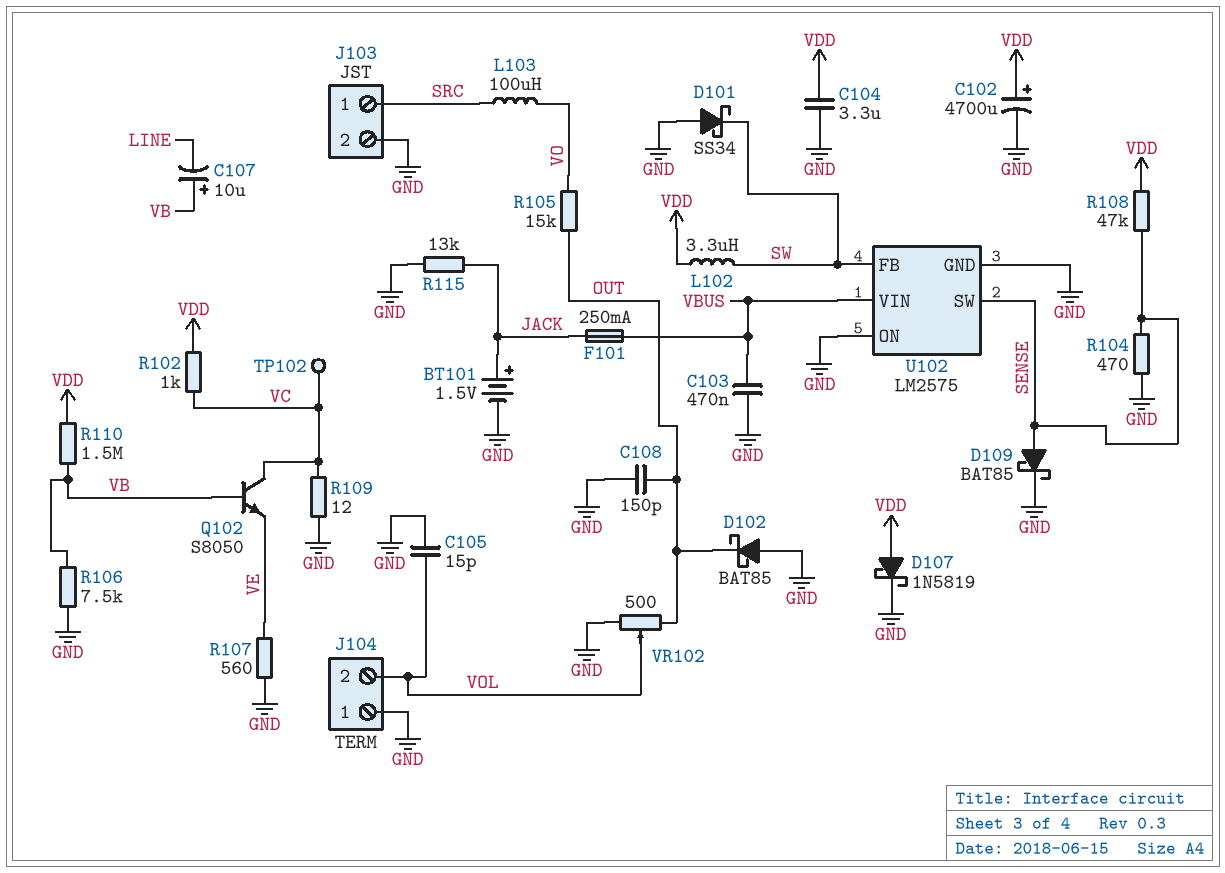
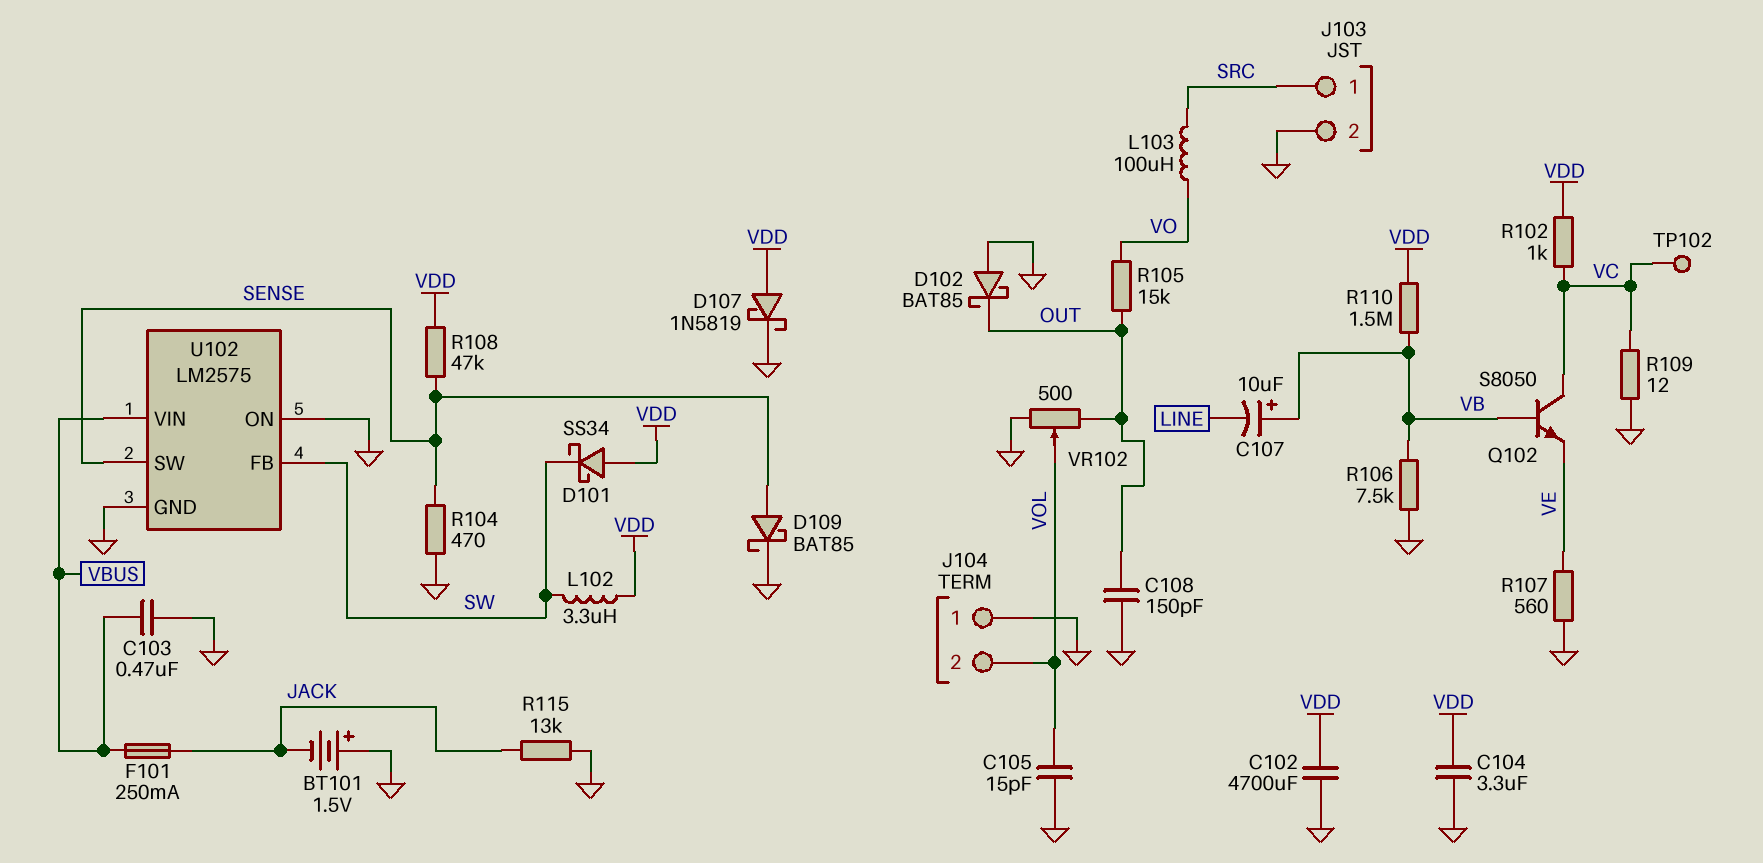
BT101: 1.5V (plus JACK, minus GND) -> 1.5V (plus GND, minus JACK)
C102: 4700uF (plus VDD, minus GND) -> 4700uF (GND, VDD)
D101: schottky SS34 (A GND, K SW) -> schottky SS34 (A VDD, K SW)

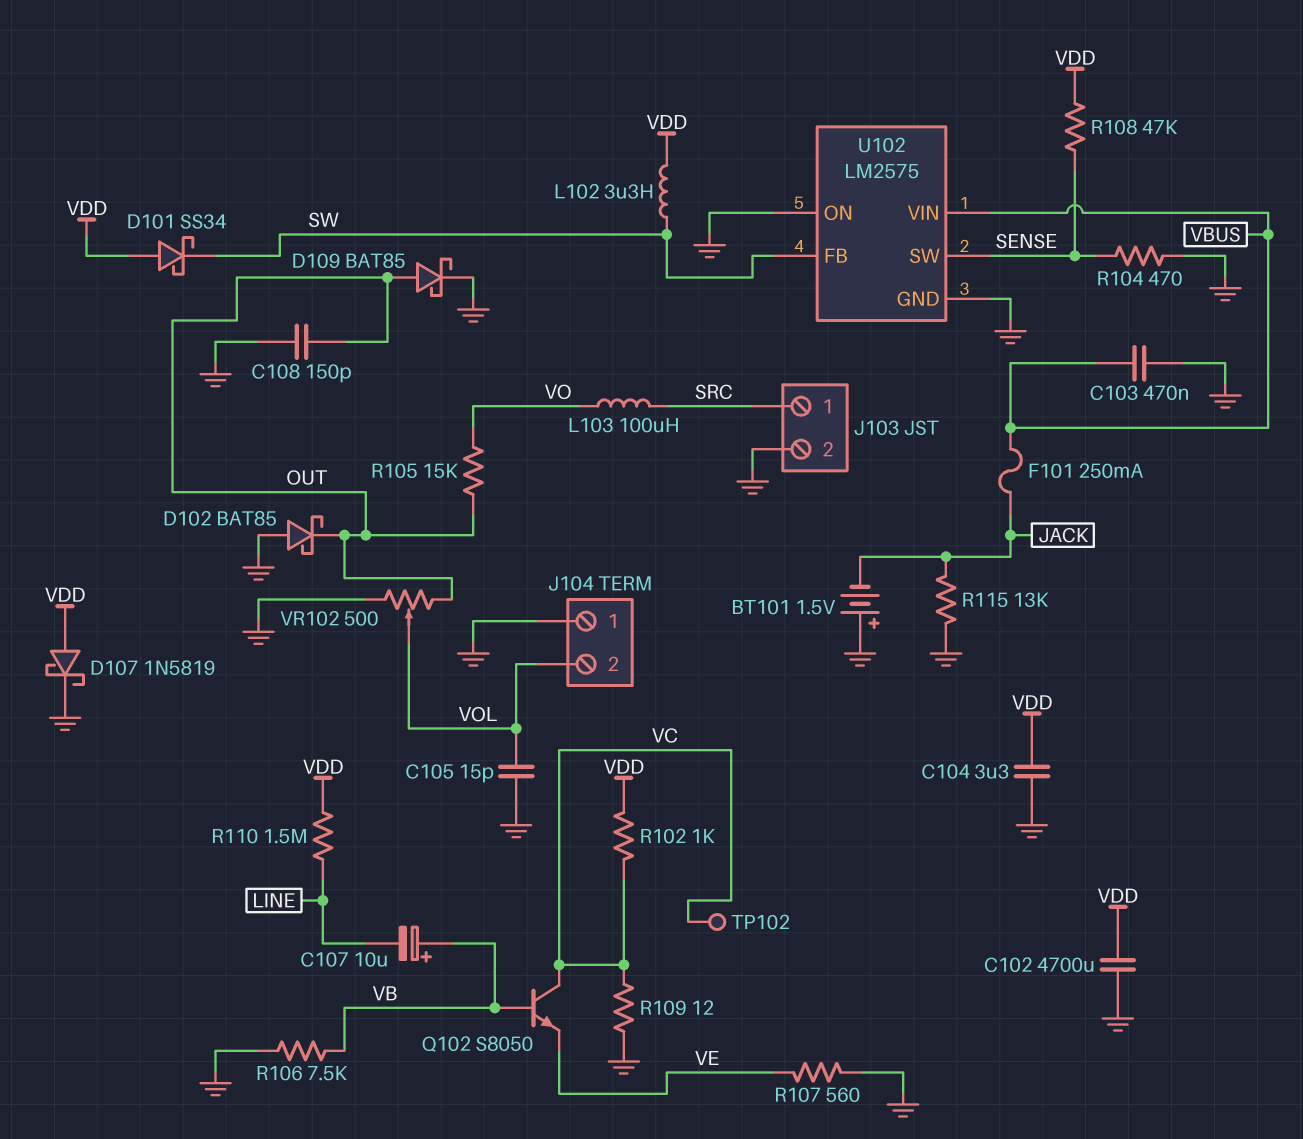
D109: schottky BAT85 (A SENSE, K GND) -> schottky BAT85 (A OUT, K GND)
R110: 1.5M (VB, VDD) -> 1.5M (LINE, VDD)

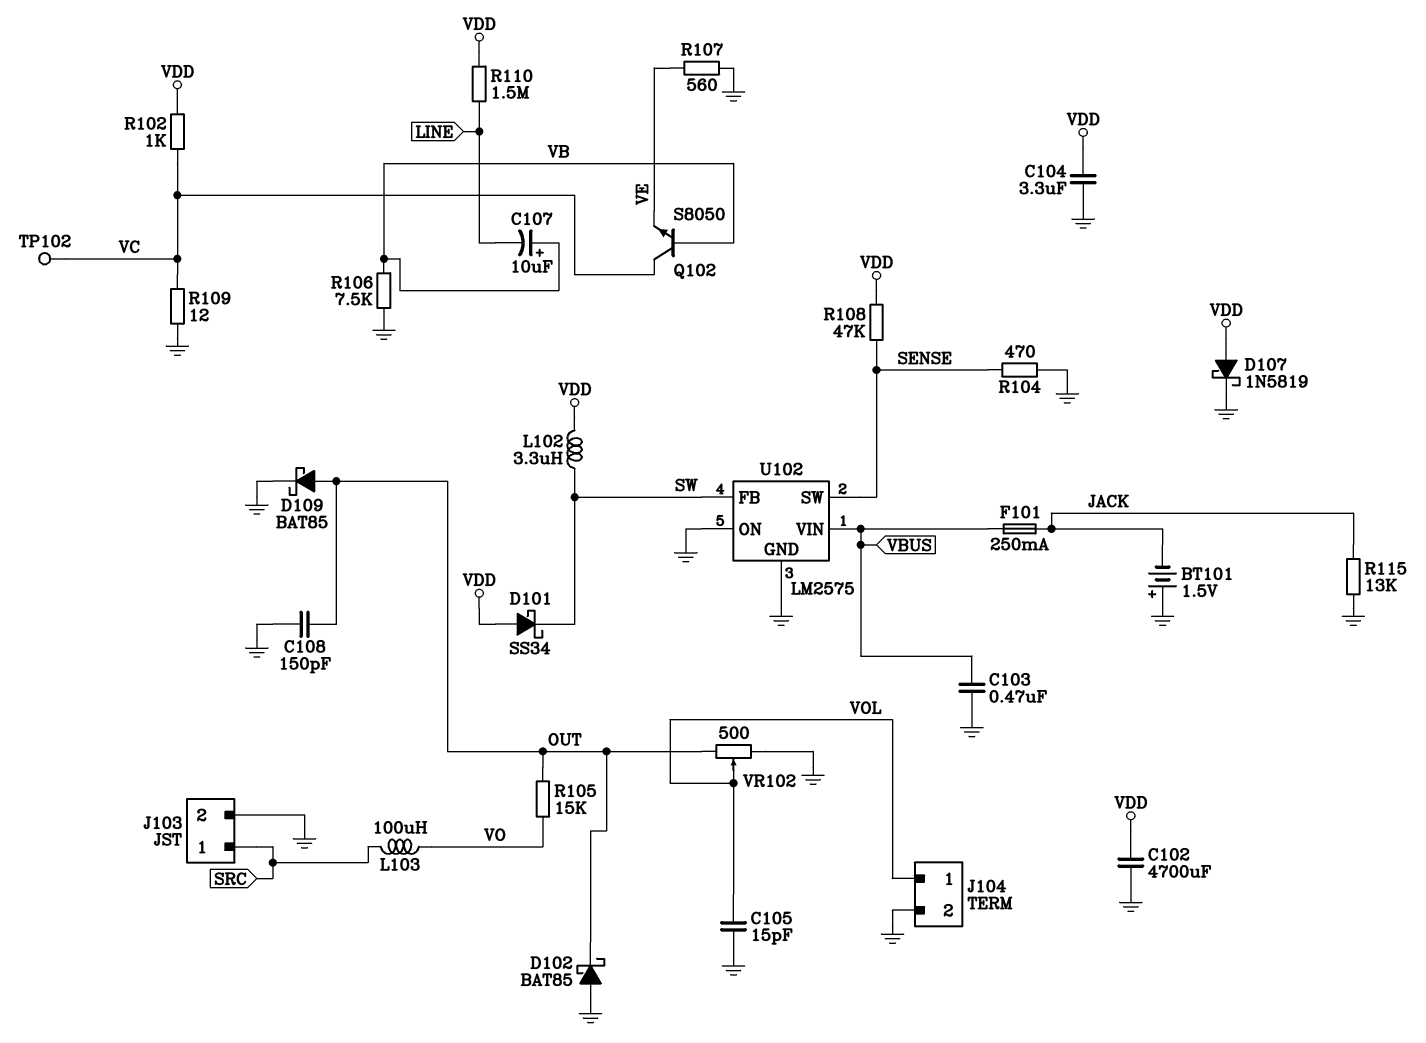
J104 pin 1: GND -> VOL
J104 pin 2: VOL -> GND

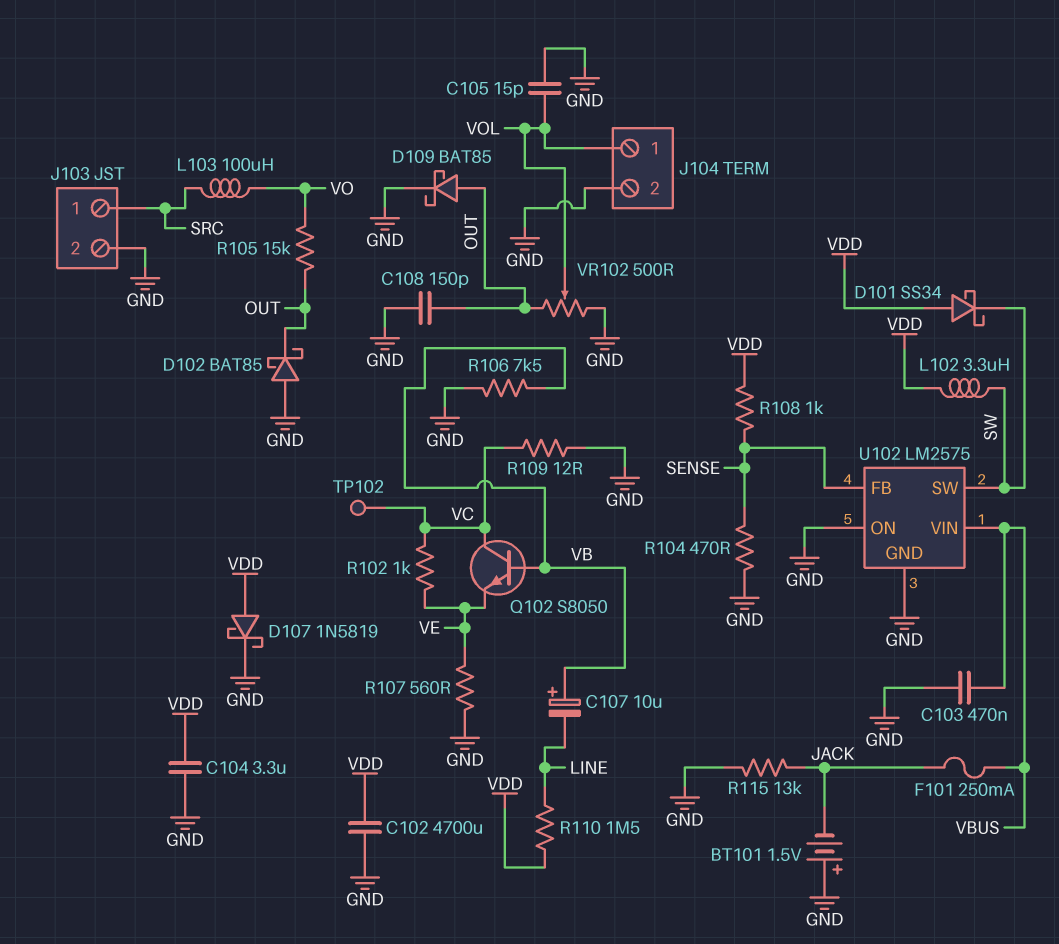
R102: 1k (VC, VDD) -> 1k (VC, VE)
R108: 47k (SENSE, VDD) -> 1k (SENSE, VDD)
U102 pin FB: SW -> SENSE
U102 pin SW: SENSE -> SW

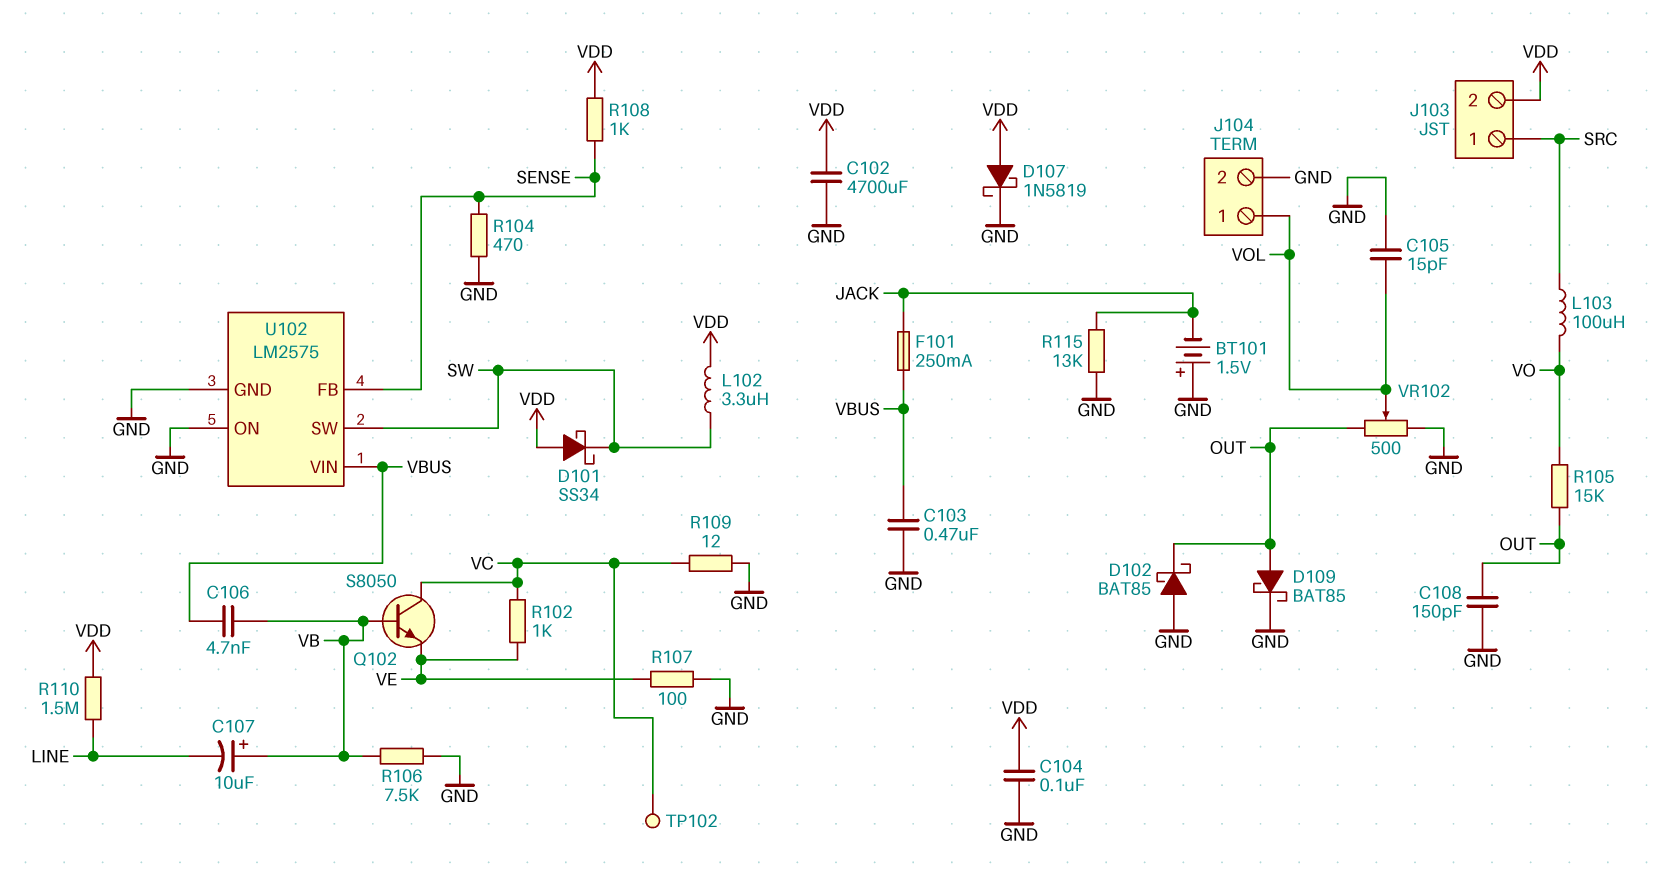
C104: 3.3uF (GND, VDD) -> 100nF (GND, VDD)
C106: none -> 4.7nF (VB, VBUS)
J103 pin 2: GND -> VDD
R107: 560 (GND, VE) -> 100 (GND, VE)

